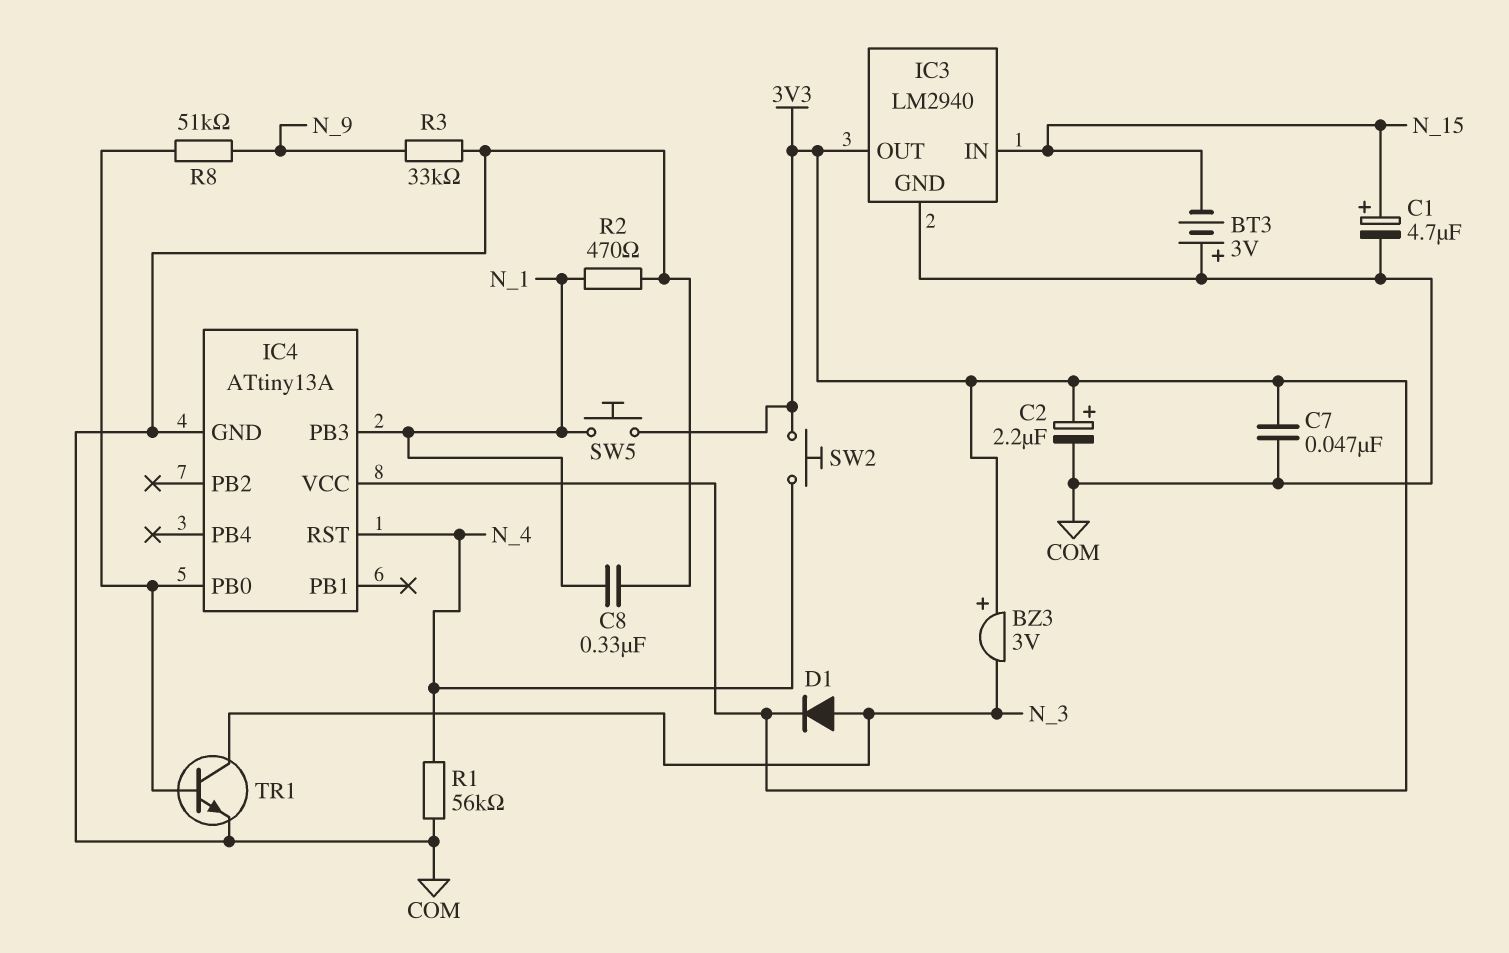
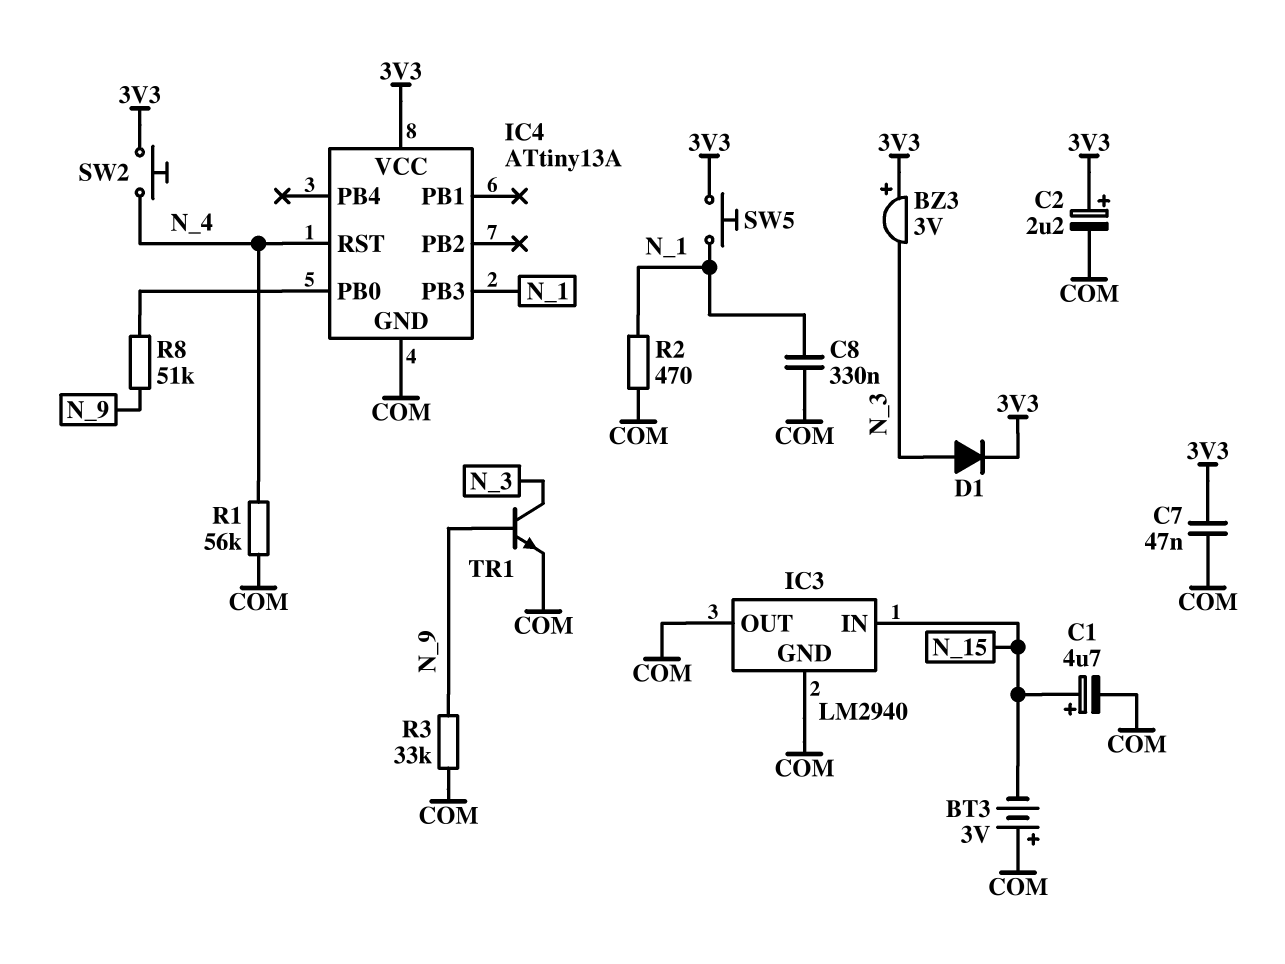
IC3 pin OUT: 3V3 -> COM
TR1: NPN (B IC4/PB0, C N_3, E COM) -> NPN (B N_9, C N_3, E COM)

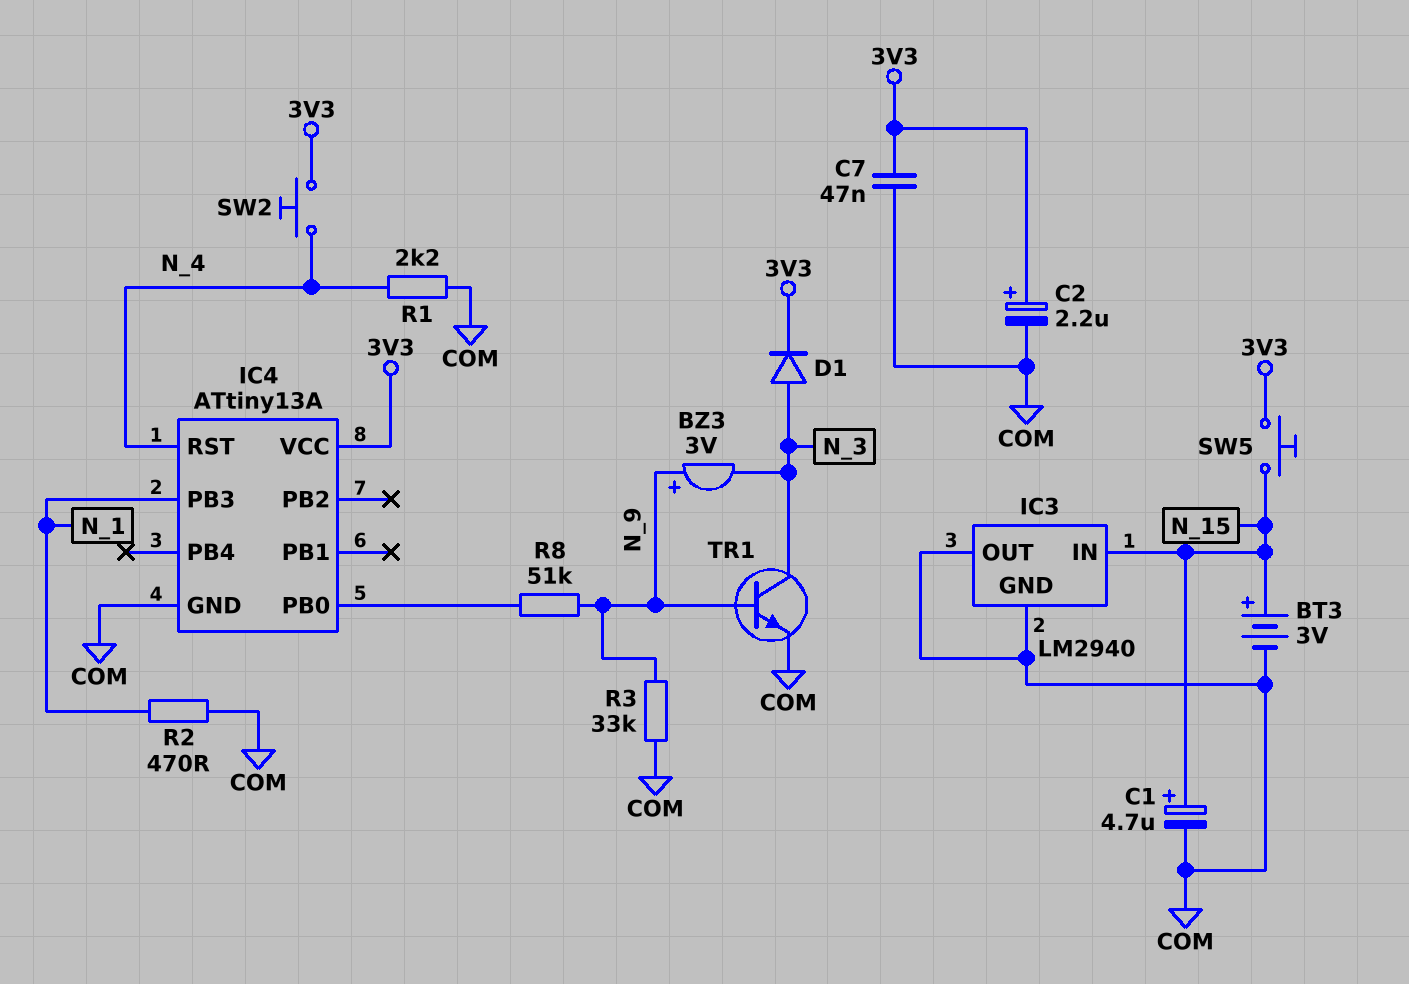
BT3: 3V (plus COM, minus N_15) -> 3V (plus N_15, minus COM)
BZ3: buzzer 3V (plus 3V3, minus N_3) -> buzzer 3V (plus N_9, minus N_3)
C8: 330nF (COM, N_1) -> none
R1: 56k (COM, N_4) -> 2.2k (COM, N_4)
SW5: button (3V3, N_1) -> button (3V3, N_15)

